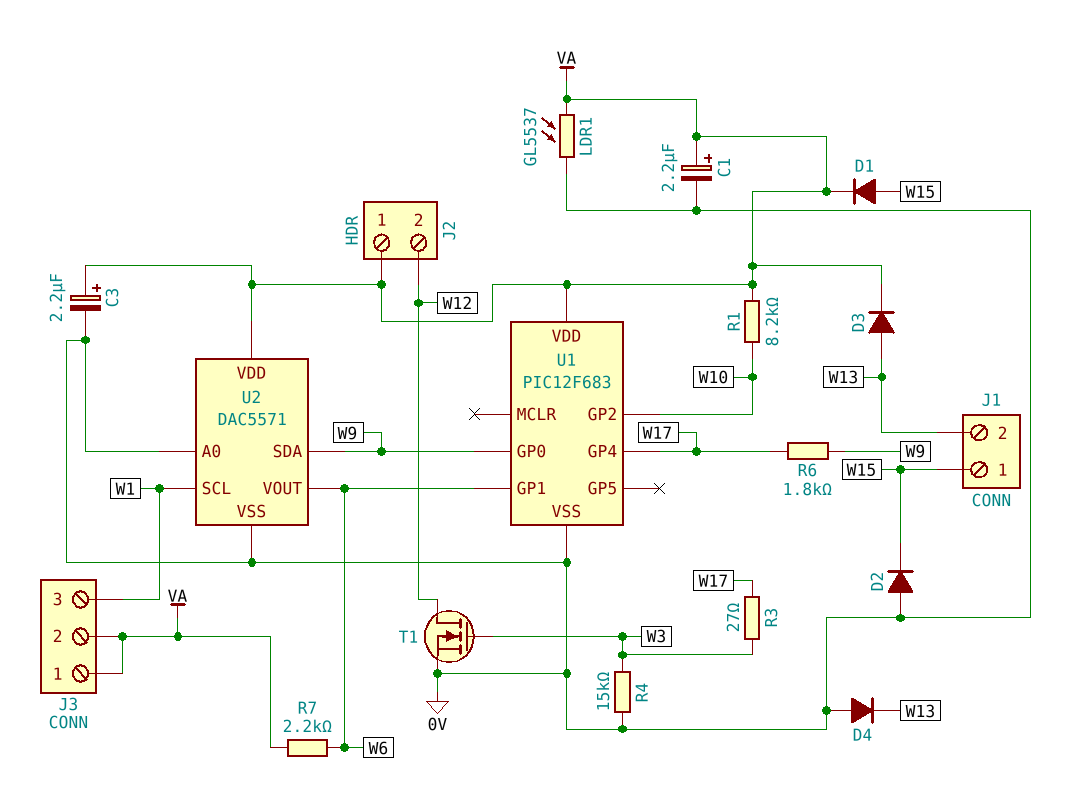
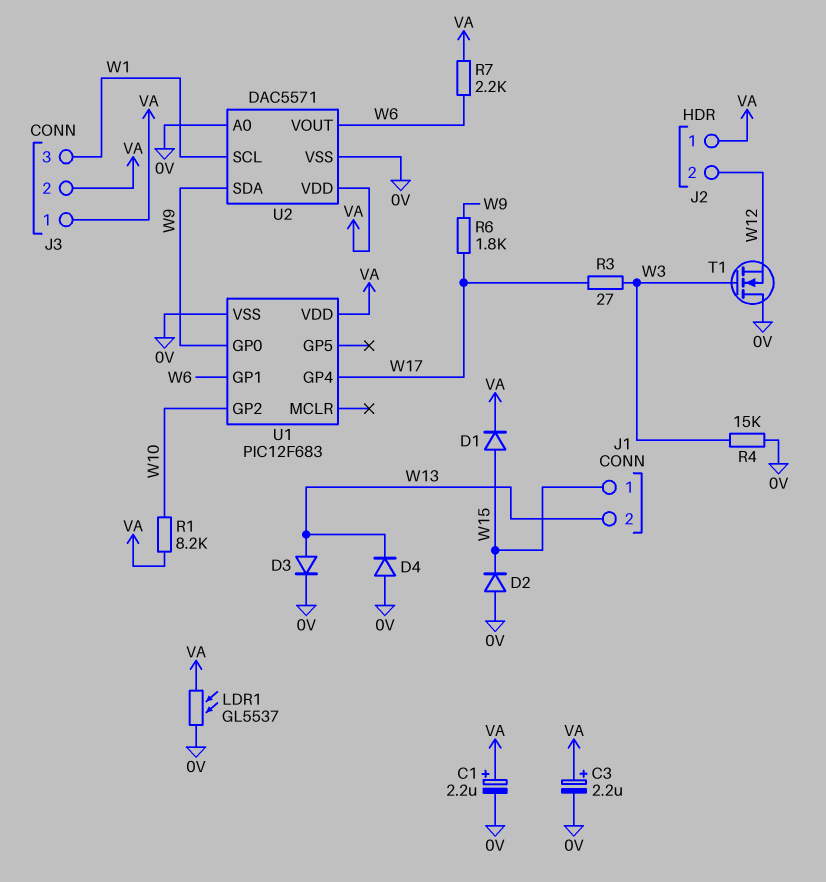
D3: diode (A W13, K VA) -> diode (A W13, K 0V)
T1: NMOS (G W3, D W12, S 0V) -> NMOS (G W3, D 0V, S W12)

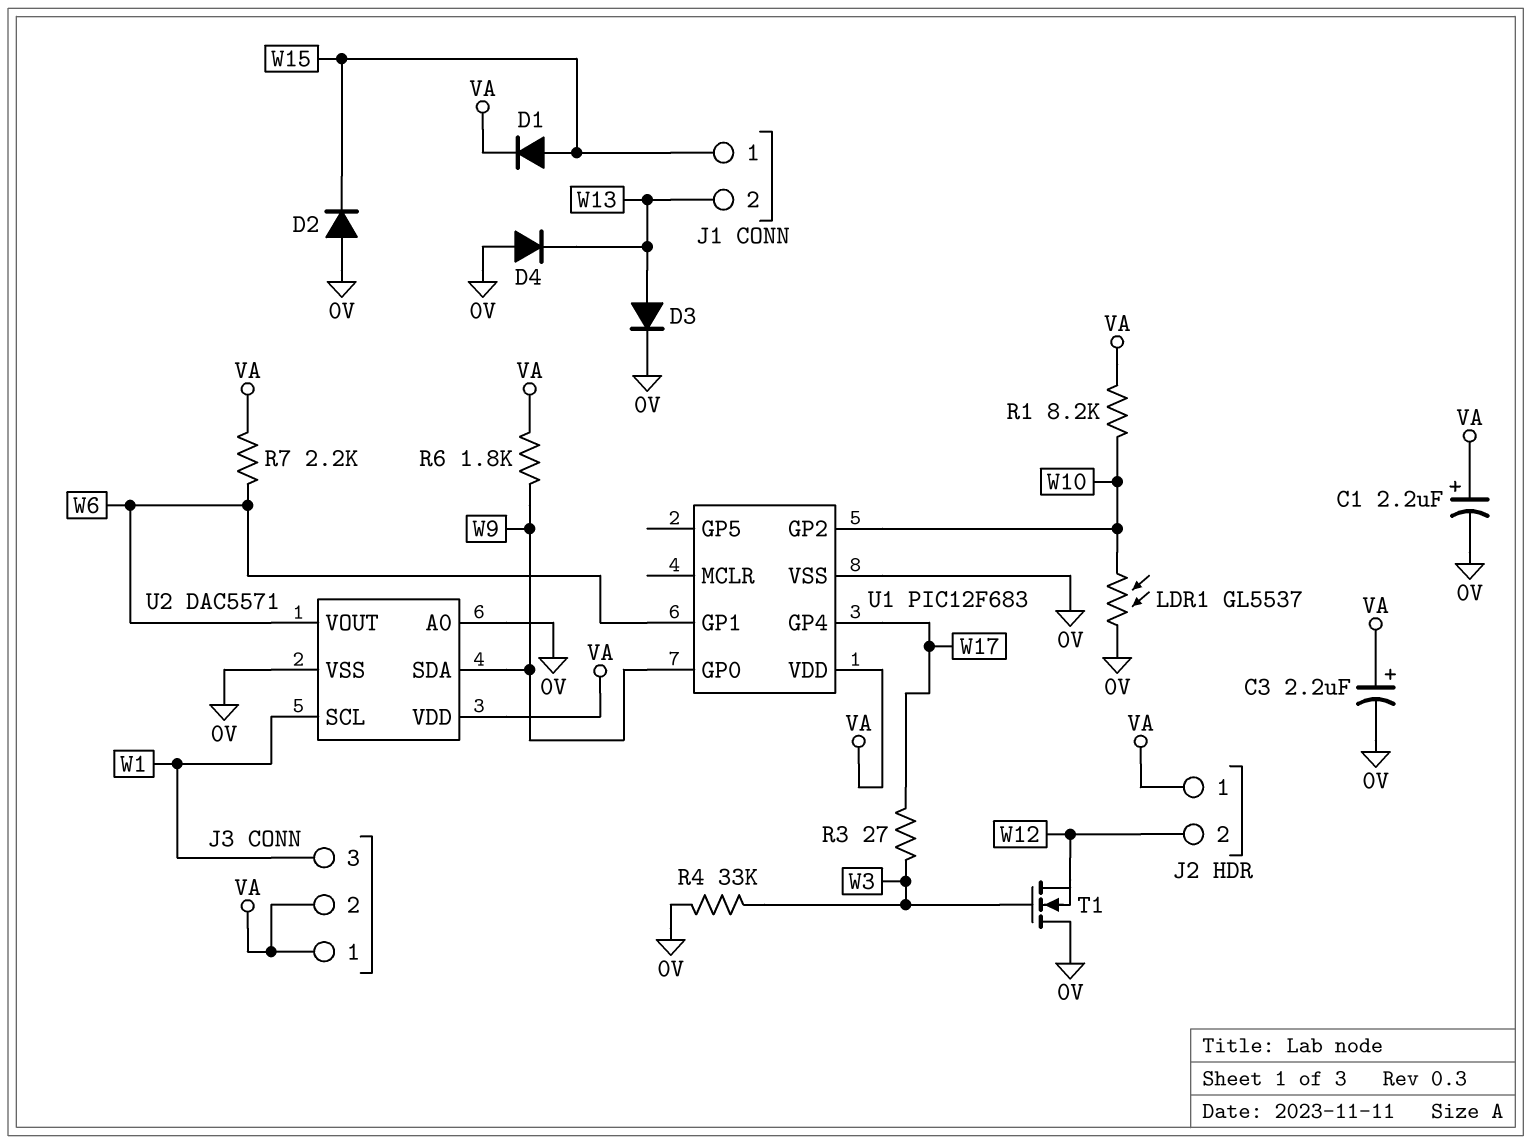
LDR1: GL5537 (0V, VA) -> GL5537 (0V, W10)
R4: 15k (0V, W3) -> 33k (0V, W3)
R6: 1.8k (W9, W17) -> 1.8k (VA, W9)

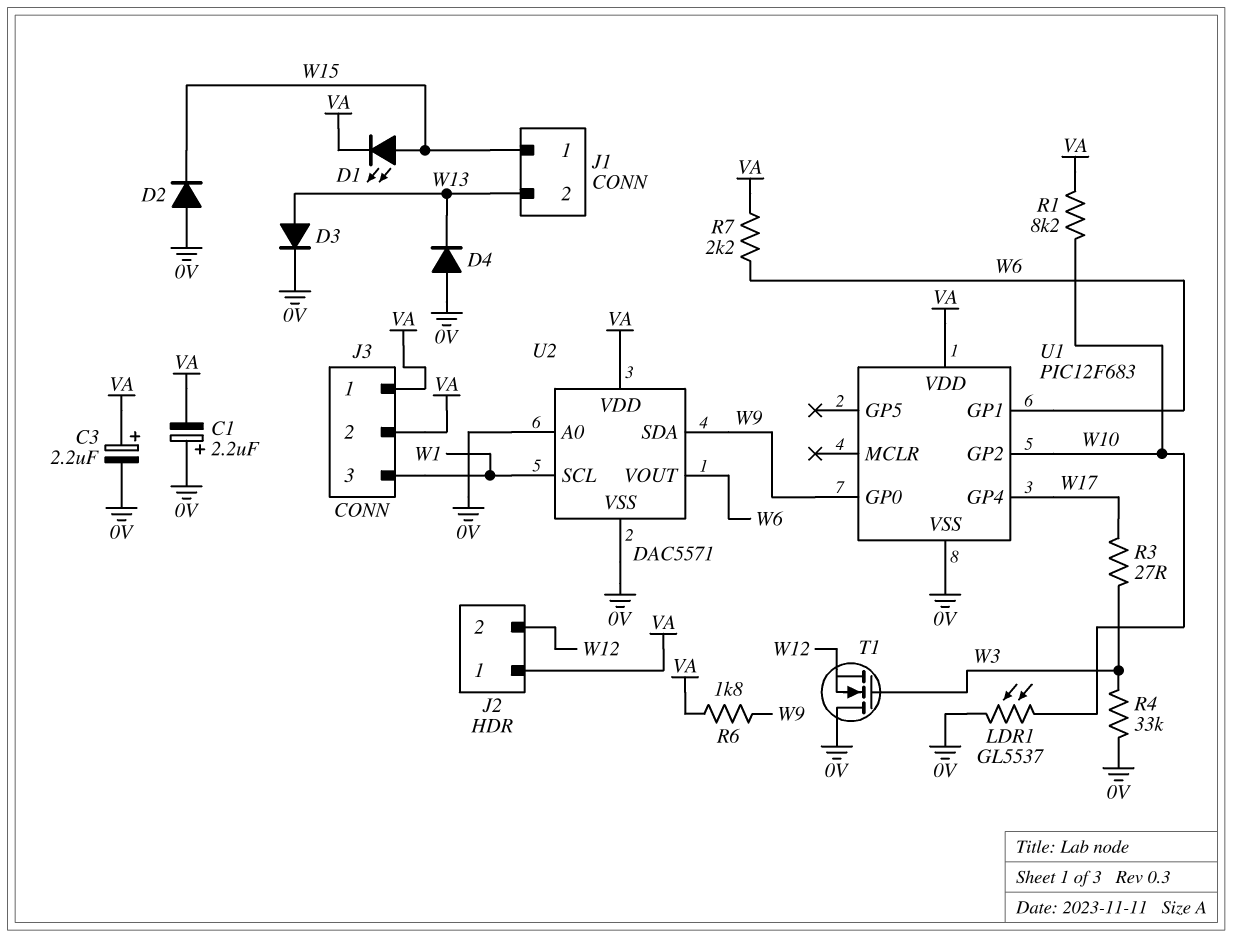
C1: 2.2uF (plus VA, minus 0V) -> 2.2uF (plus 0V, minus VA)
D1: diode (A W15, K VA) -> LED (A W15, K VA)

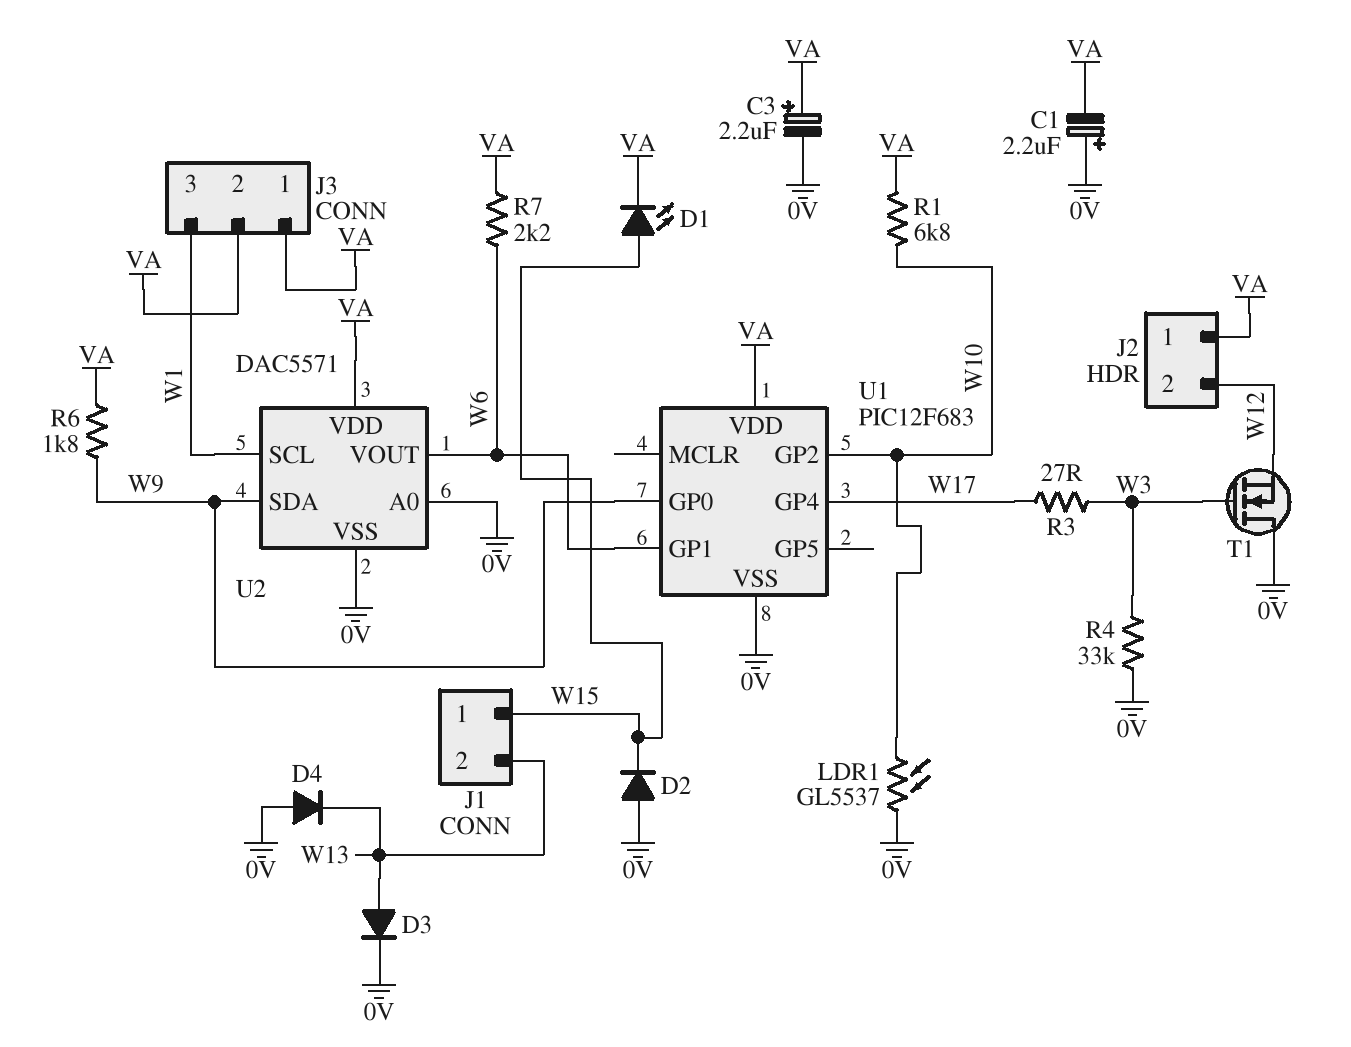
R1: 8.2k (VA, W10) -> 6.8k (VA, W10)

